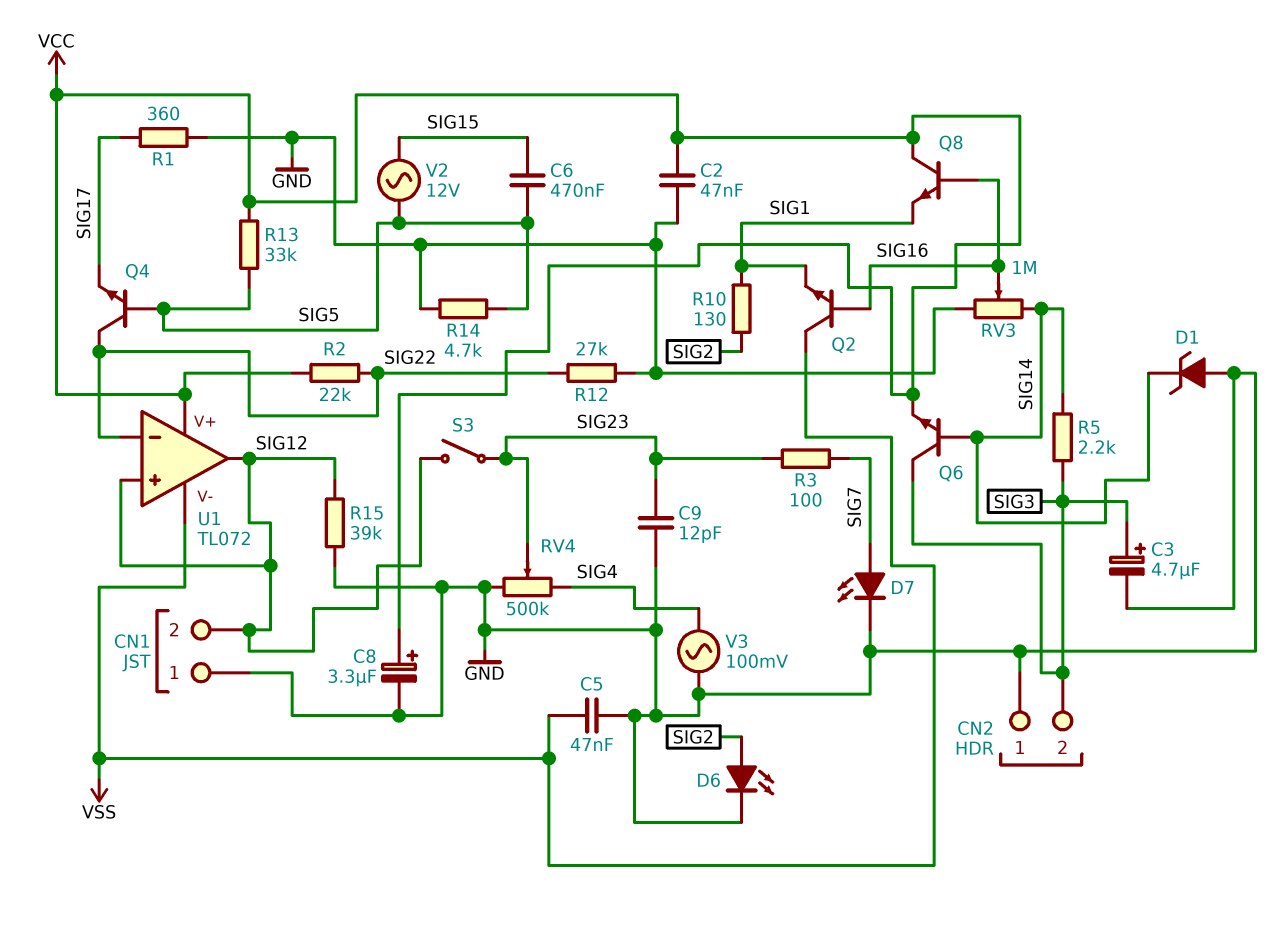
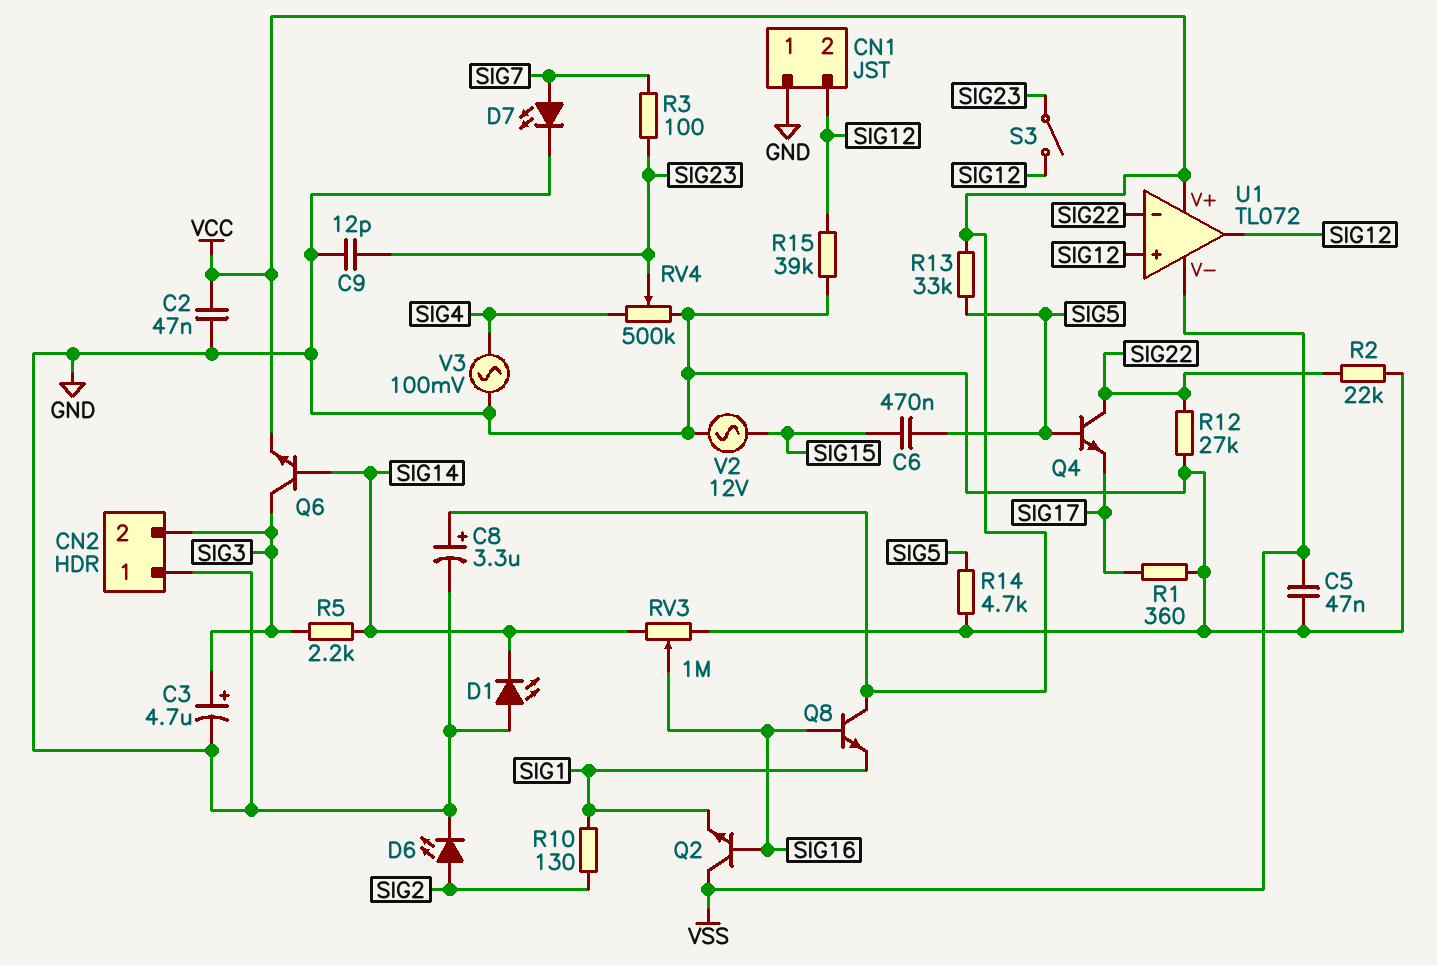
D1: zener (A GND, K SIG14) -> LED (A GND, K SIG14)
R2: 22k (SIG22, VCC) -> 22k (GND, SIG22)
V2: AC 12V (SIG5, SIG15) -> AC 12V (GND, SIG15)

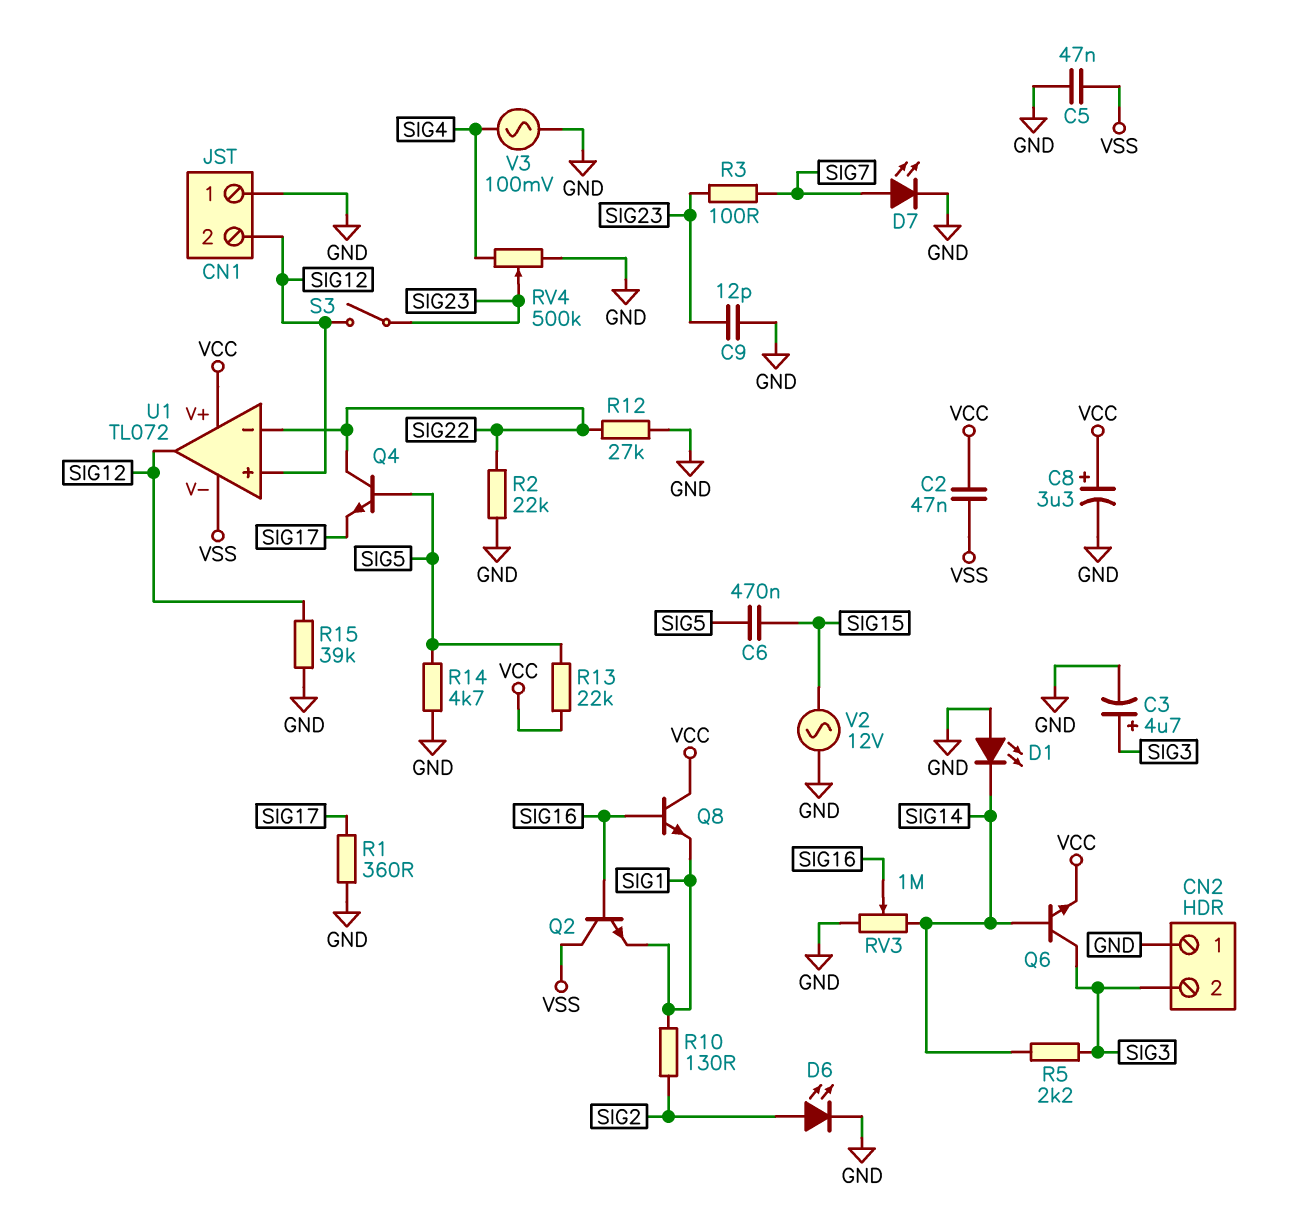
C2: 47nF (GND, VCC) -> 47nF (VCC, VSS)
R13: 33k (SIG5, VCC) -> 22k (SIG5, VCC)

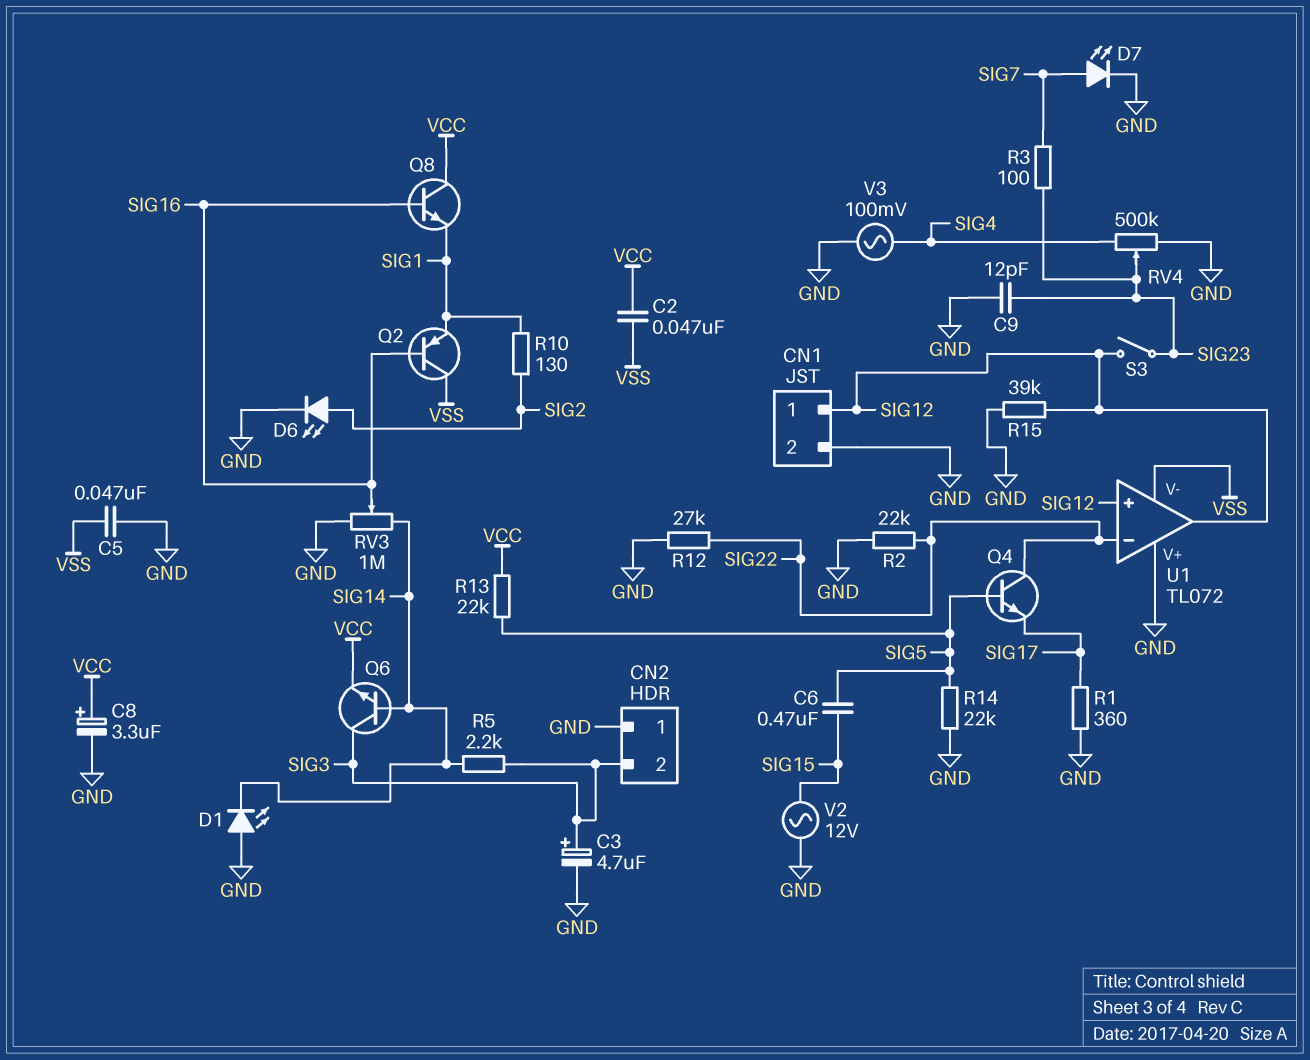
CN1 pin 1: GND -> SIG12
CN1 pin 2: SIG12 -> GND
Q2: NPN (B SIG16, C VSS, E SIG1) -> PNP (B SIG16, C VSS, E SIG1)
R14: 4.7k (GND, SIG5) -> 22k (GND, SIG5)
U1 pin V+: VCC -> GND

